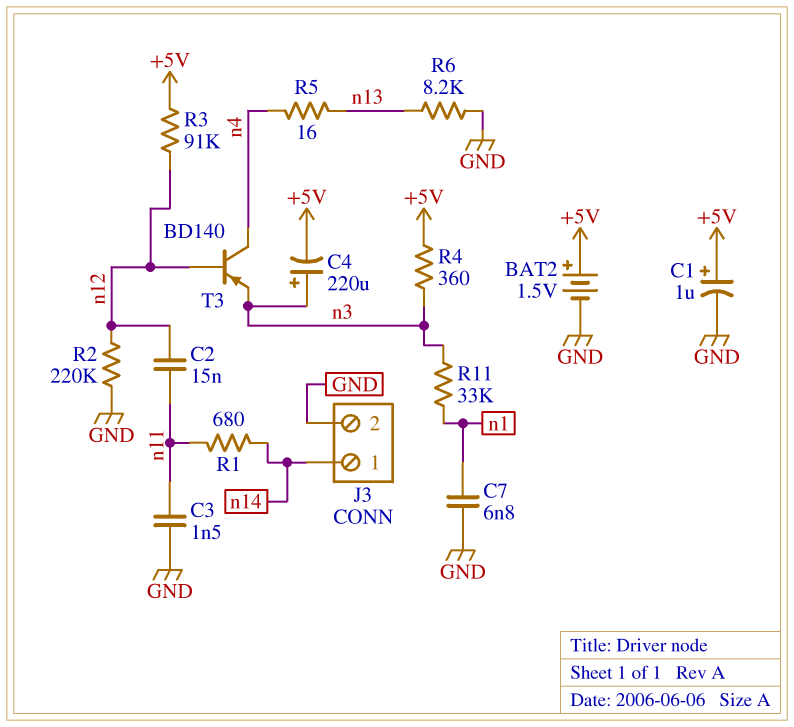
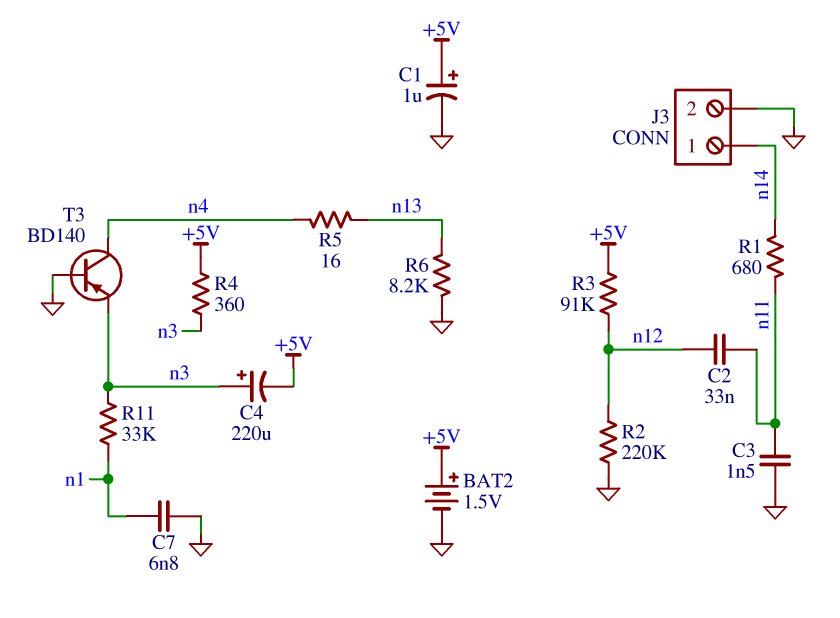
C2: 15nF (n11, n12) -> 33nF (n11, n12)
T3: PNP BD140 (B n12, C n4, E n3) -> PNP BD140 (B GND, C n4, E n3)

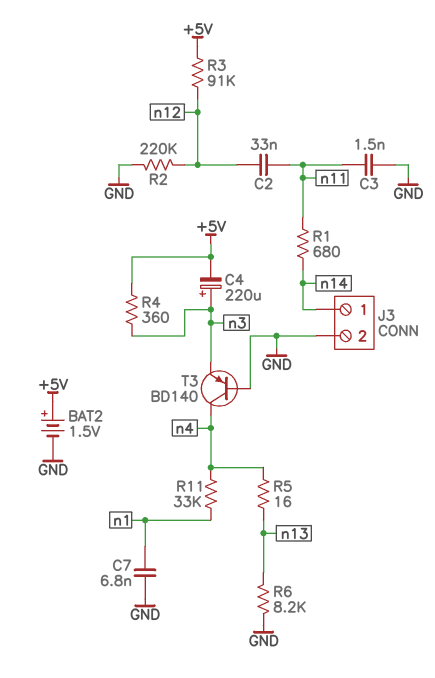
C1: 1uF (plus +5V, minus GND) -> none
R11: 33k (n1, n3) -> 33k (n1, n4)

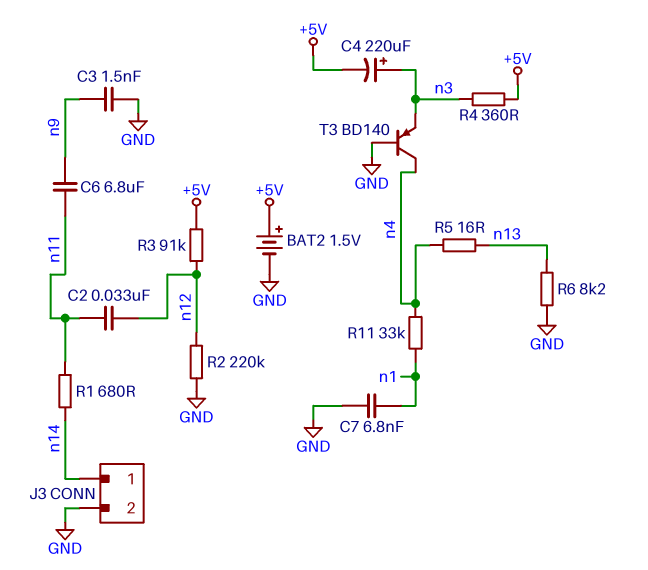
C3: 1.5nF (GND, n11) -> 1.5nF (GND, n9)
C6: none -> 6.8uF (n9, n11)

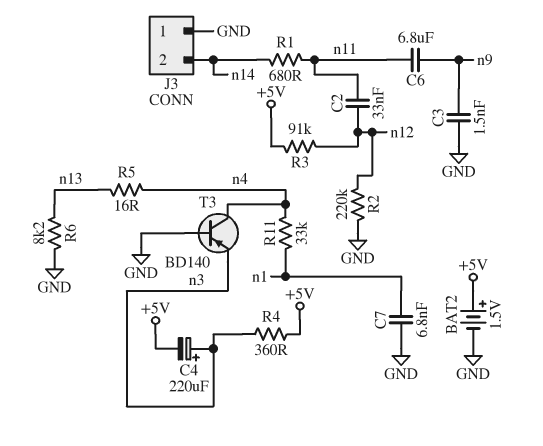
J3 pin 1: n14 -> GND
J3 pin 2: GND -> n14

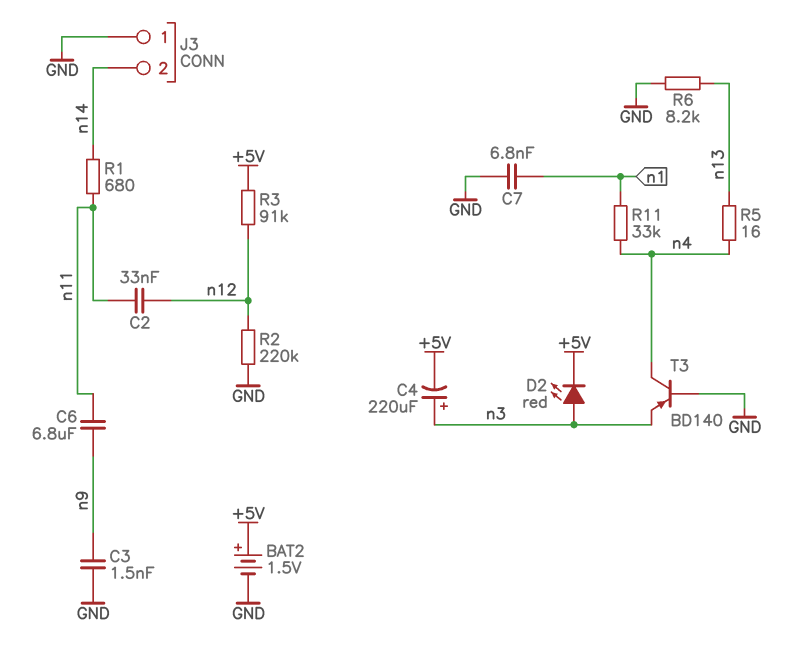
D2: none -> LED red (A n3, K +5V)
R4: 360 (+5V, n3) -> none

